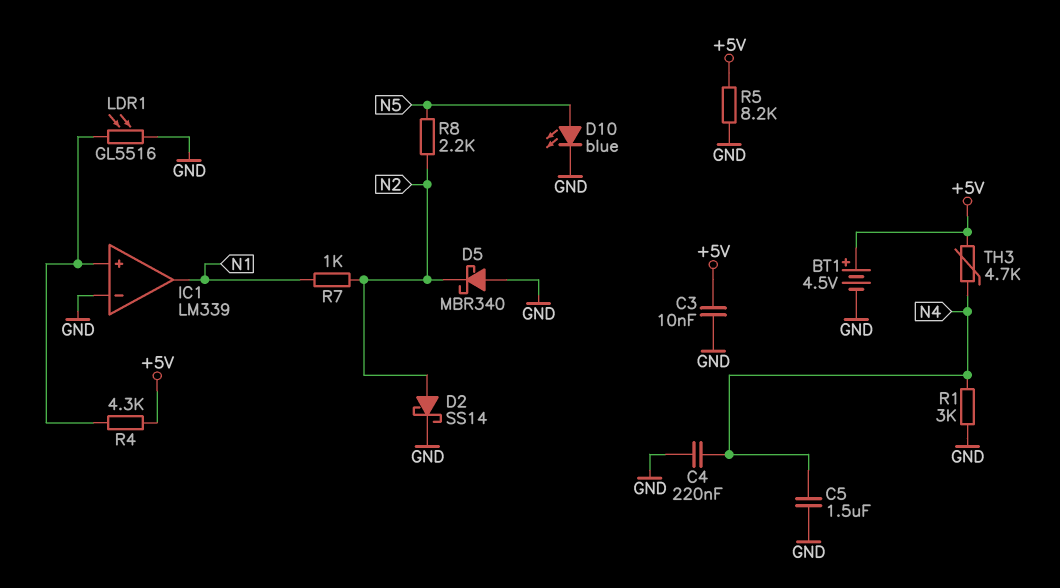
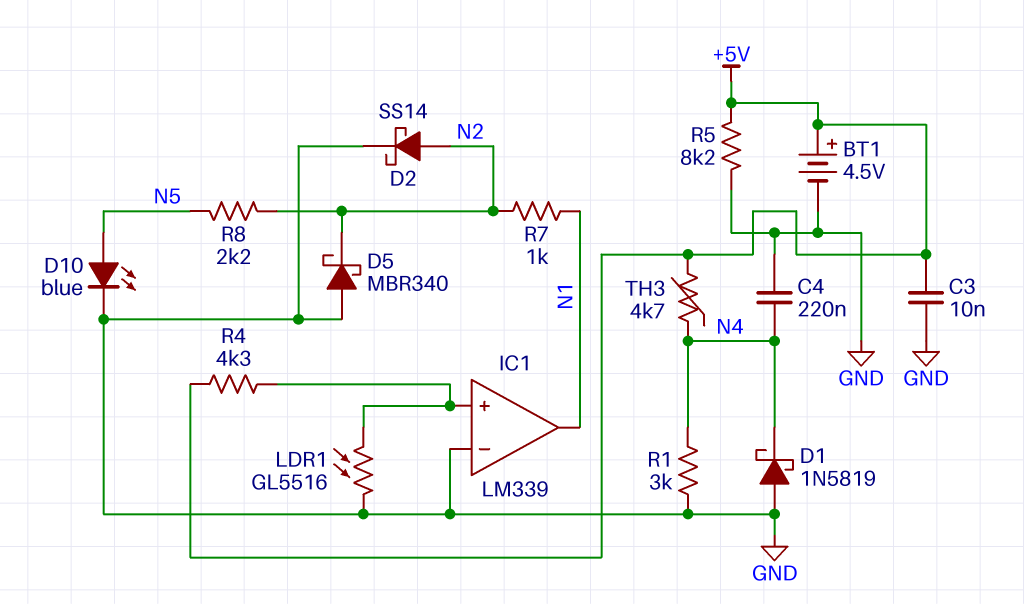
C5: 1.5uF (GND, N4) -> none
D1: none -> schottky 1N5819 (A GND, K N4)

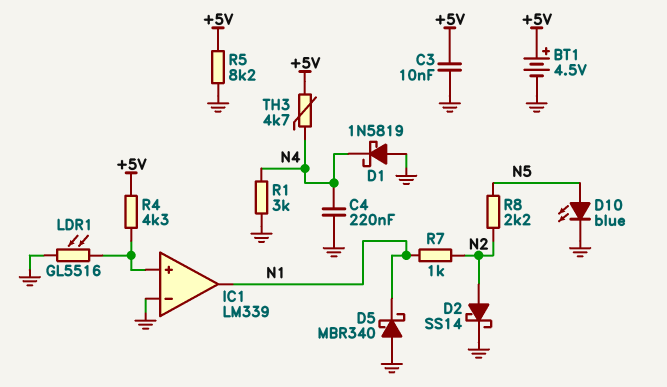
D5: schottky MBR340 (A GND, K N2) -> schottky MBR340 (A GND, K N1)

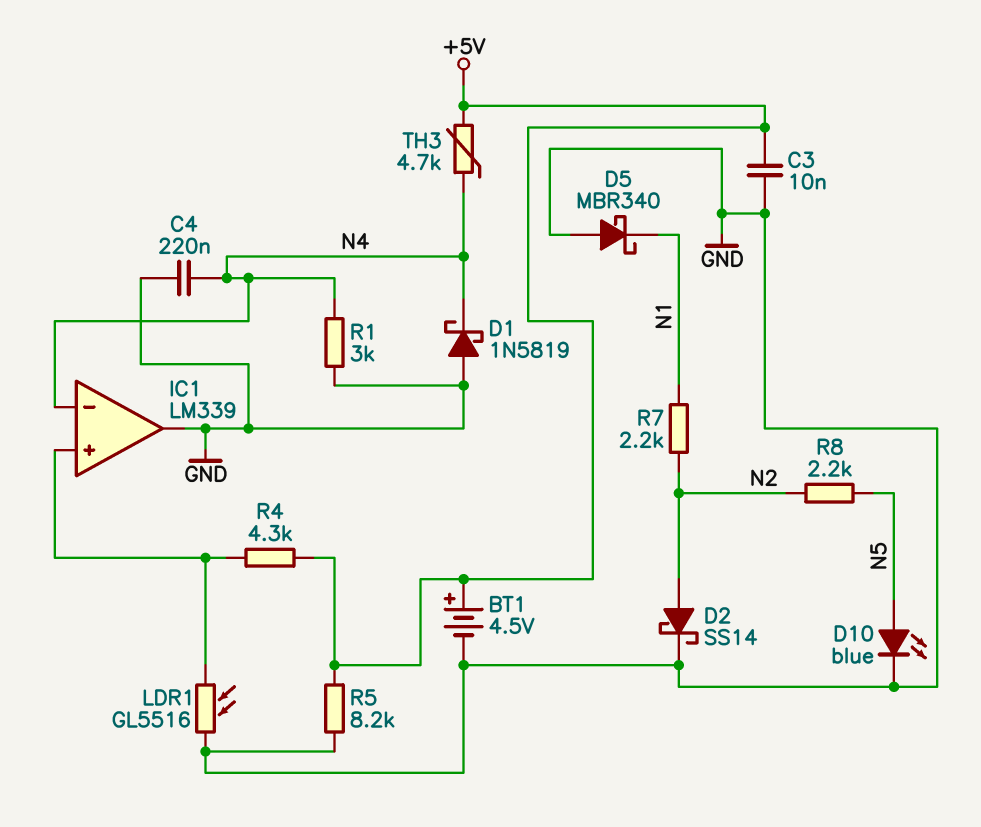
IC1 pin in-: GND -> N4
IC1 pin out: N1 -> GND
R7: 1k (N1, N2) -> 2.2k (N1, N2)

